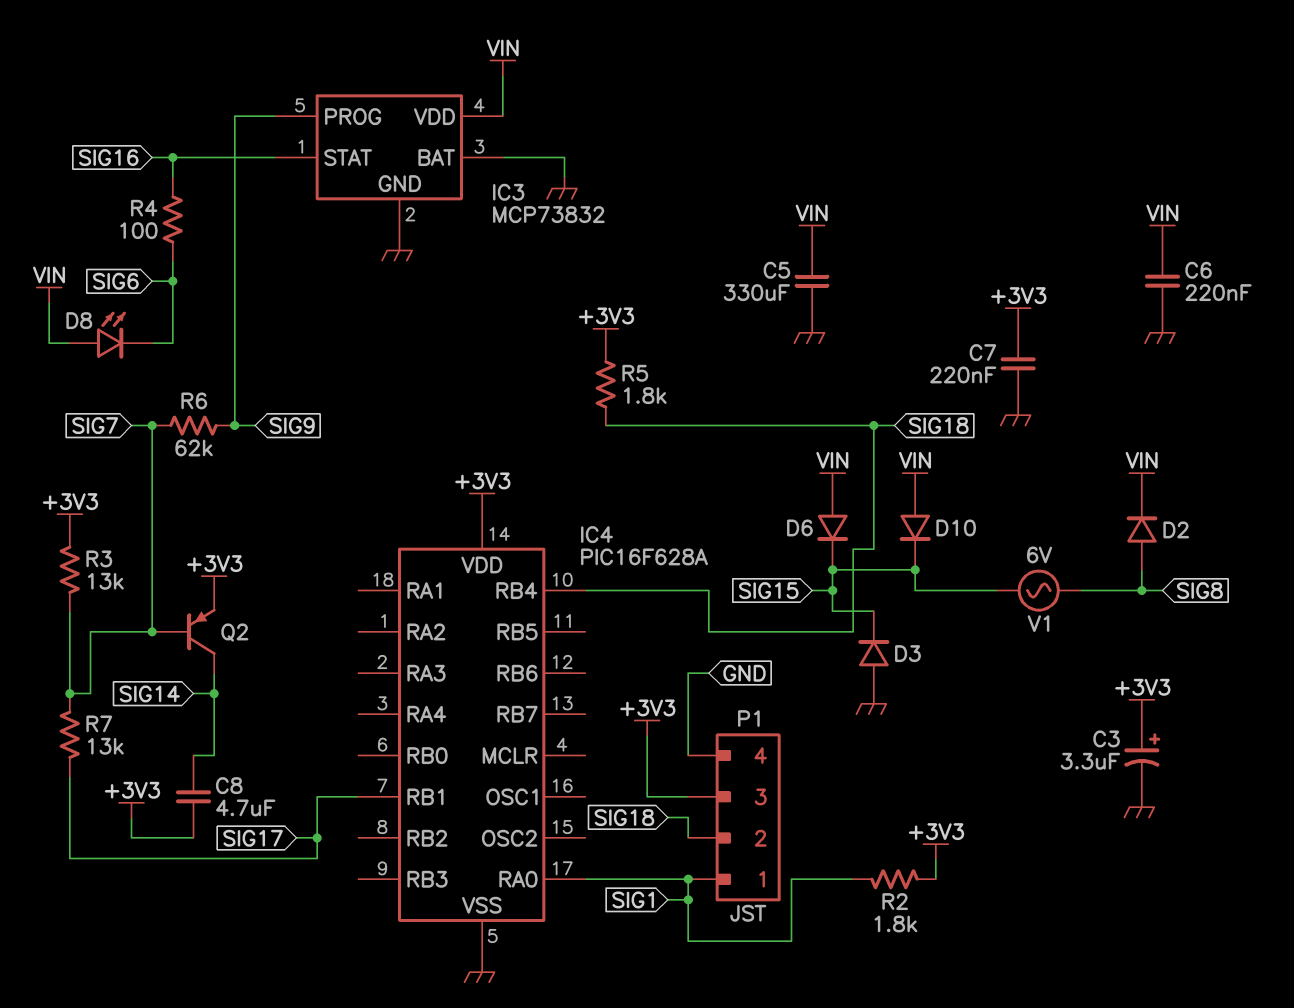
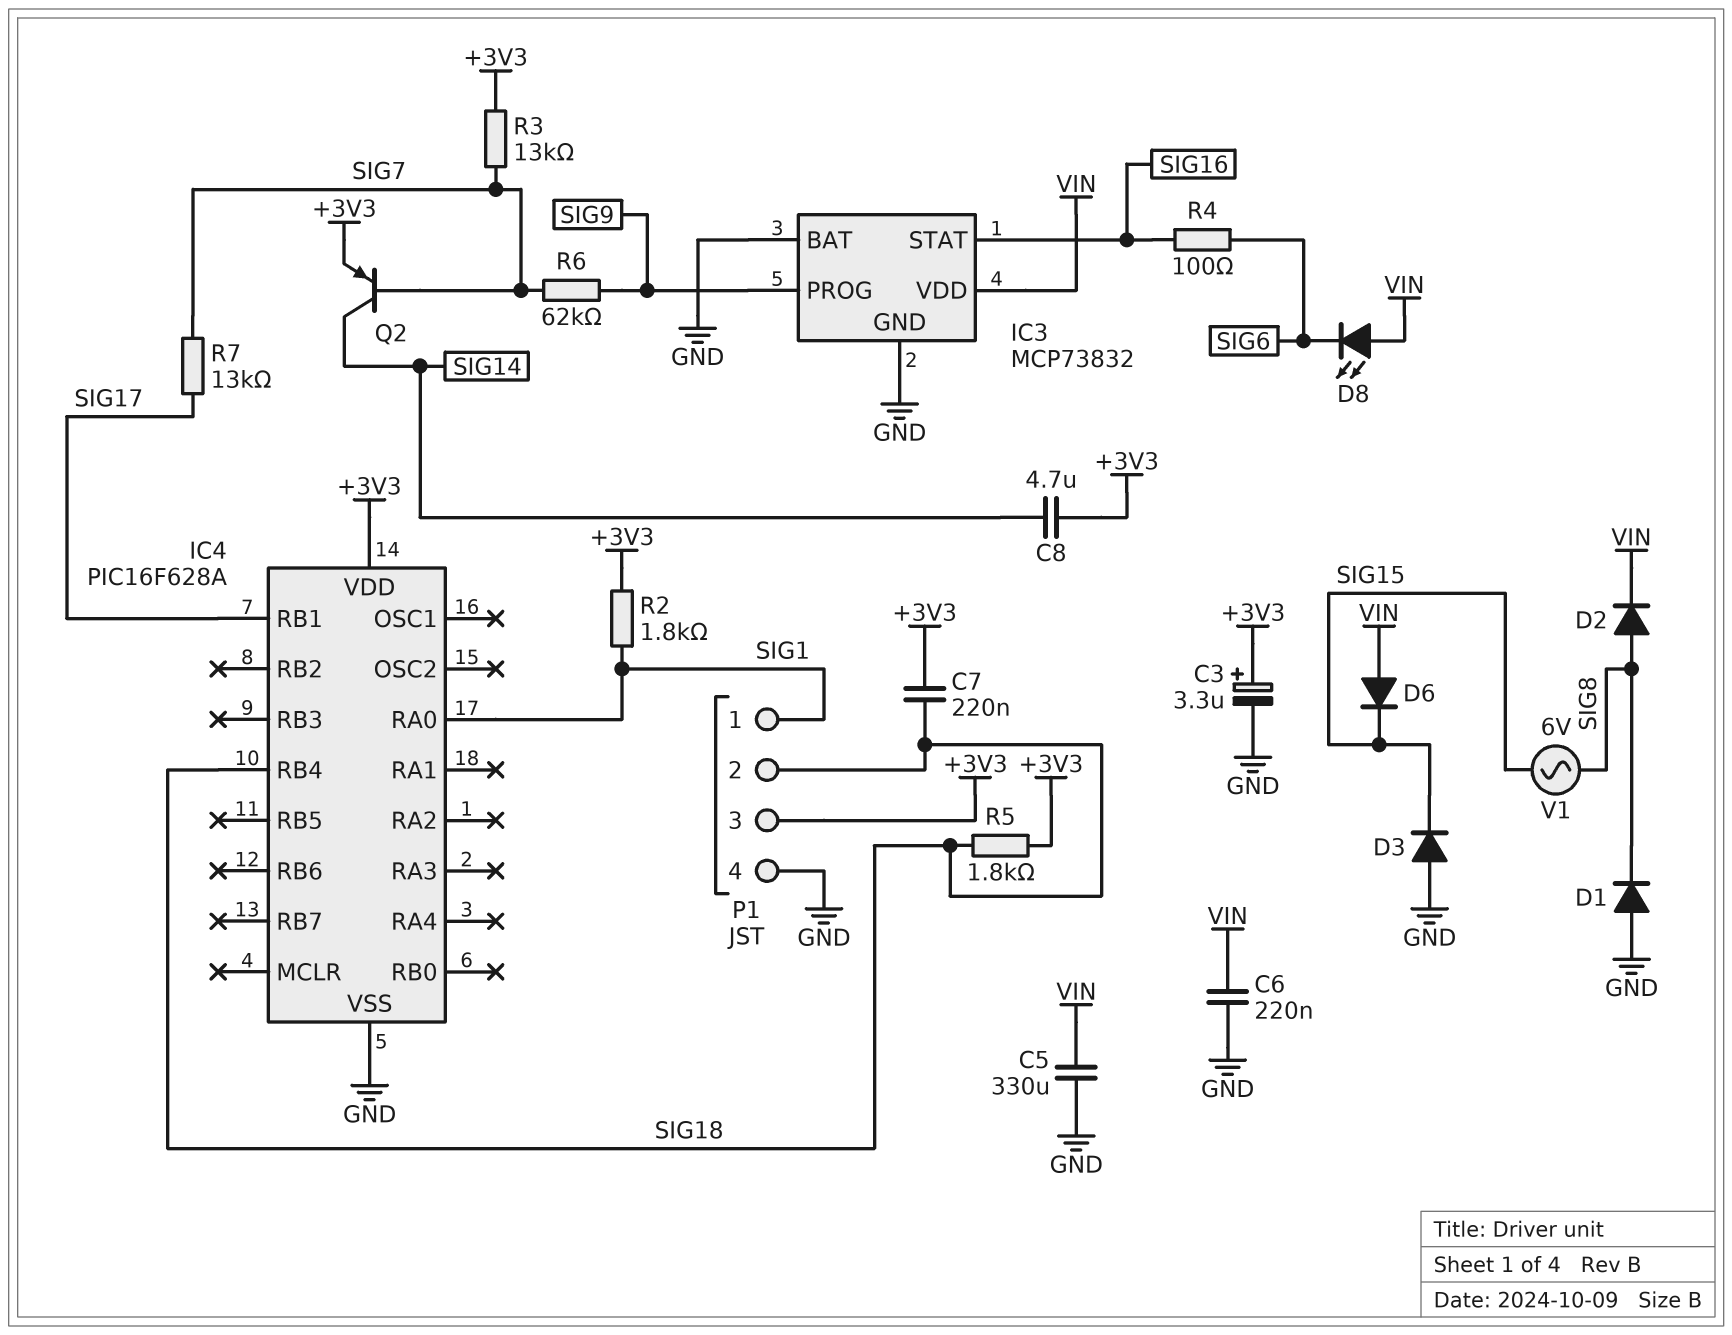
C7: 220nF (+3V3, GND) -> 220nF (+3V3, SIG18)
D1: none -> diode (A GND, K SIG8)
D10: diode (A VIN, K SIG15) -> none

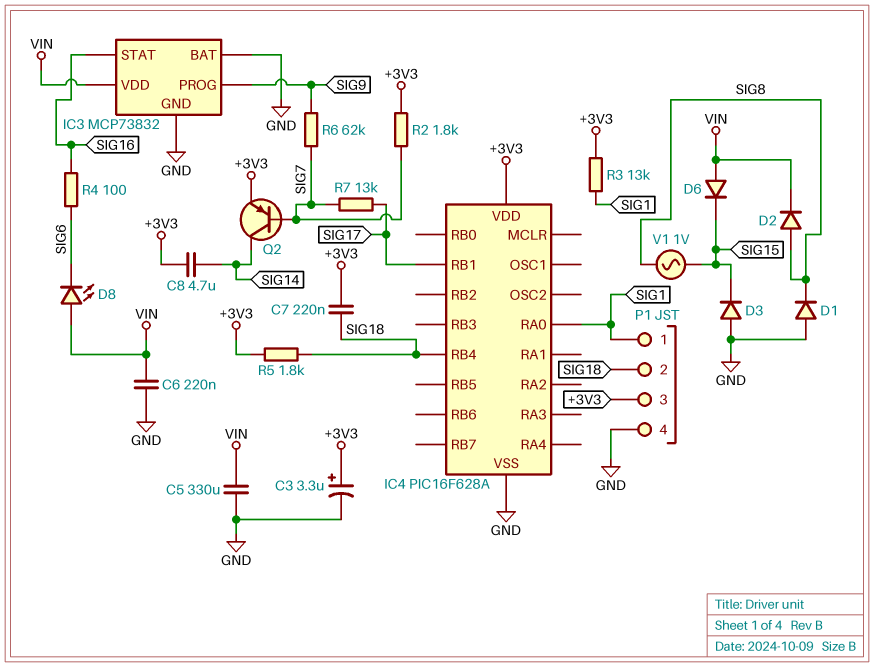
R2: 1.8k (+3V3, SIG1) -> 1.8k (+3V3, SIG7)
R3: 13k (+3V3, SIG7) -> 13k (+3V3, SIG1)
V1: AC 6V (SIG8, SIG15) -> AC 1V (SIG8, SIG15)

